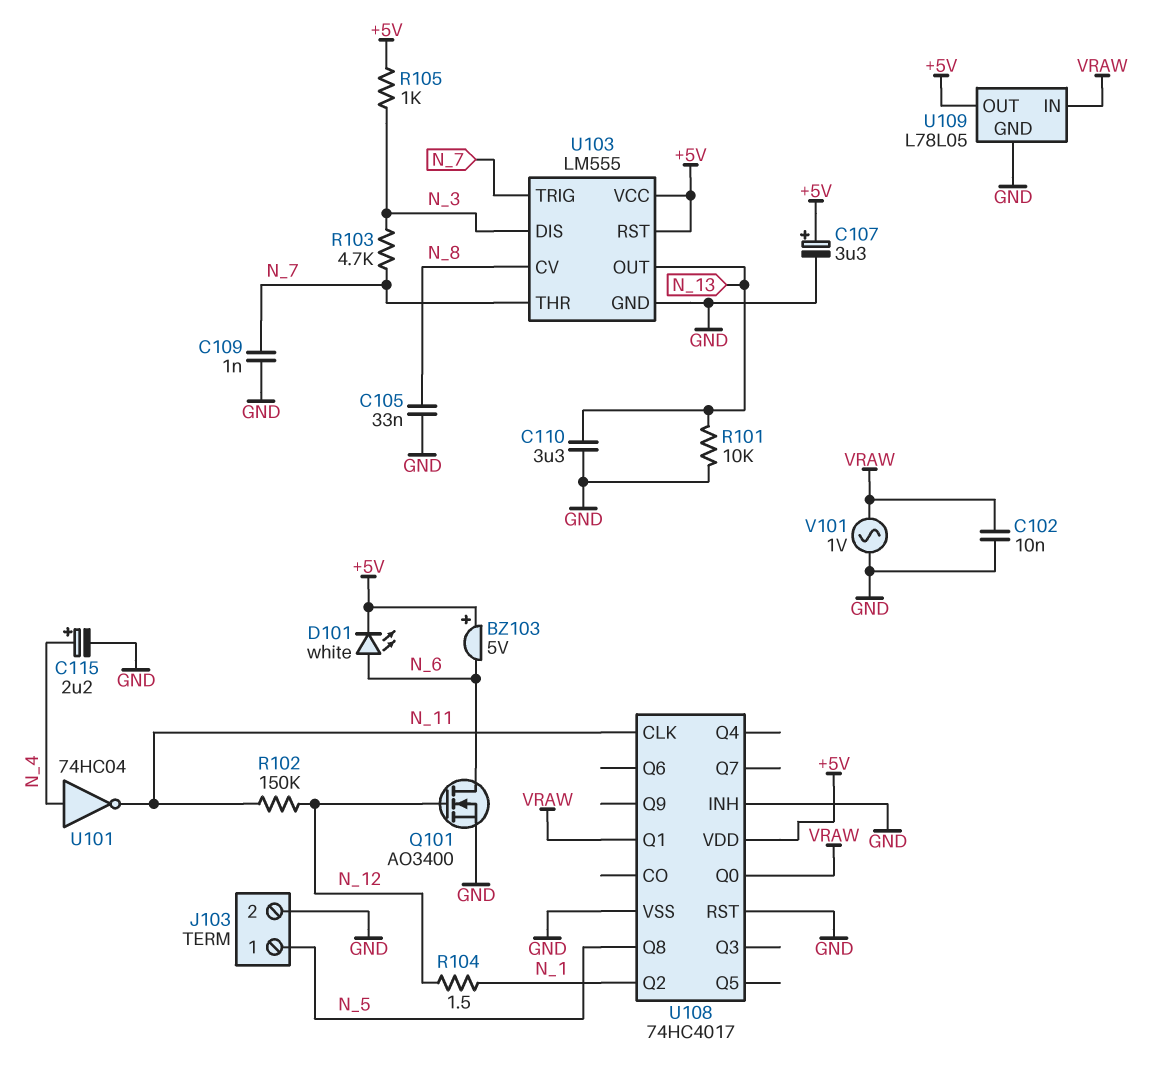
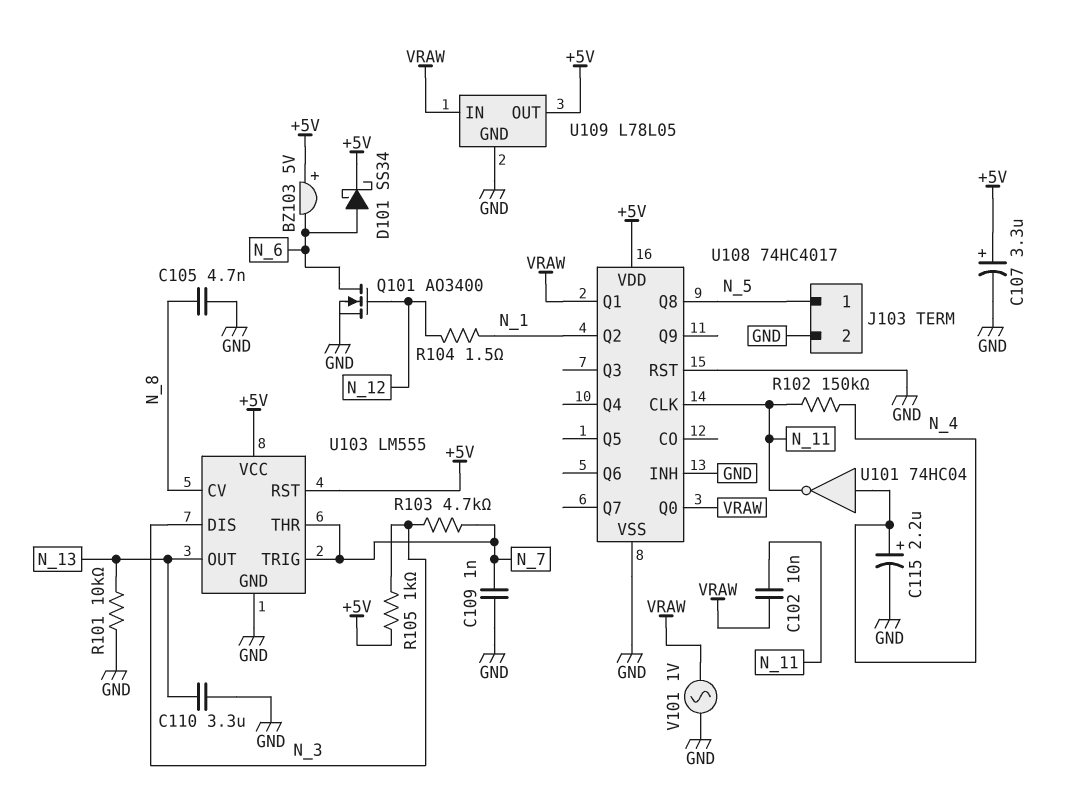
C102: 10nF (GND, VRAW) -> 10nF (N_11, VRAW)
C105: 33nF (GND, N_8) -> 4.7nF (GND, N_8)
D101: LED white (A N_6, K +5V) -> schottky SS34 (A N_6, K +5V)
R102: 150k (N_11, N_12) -> 150k (N_4, N_11)

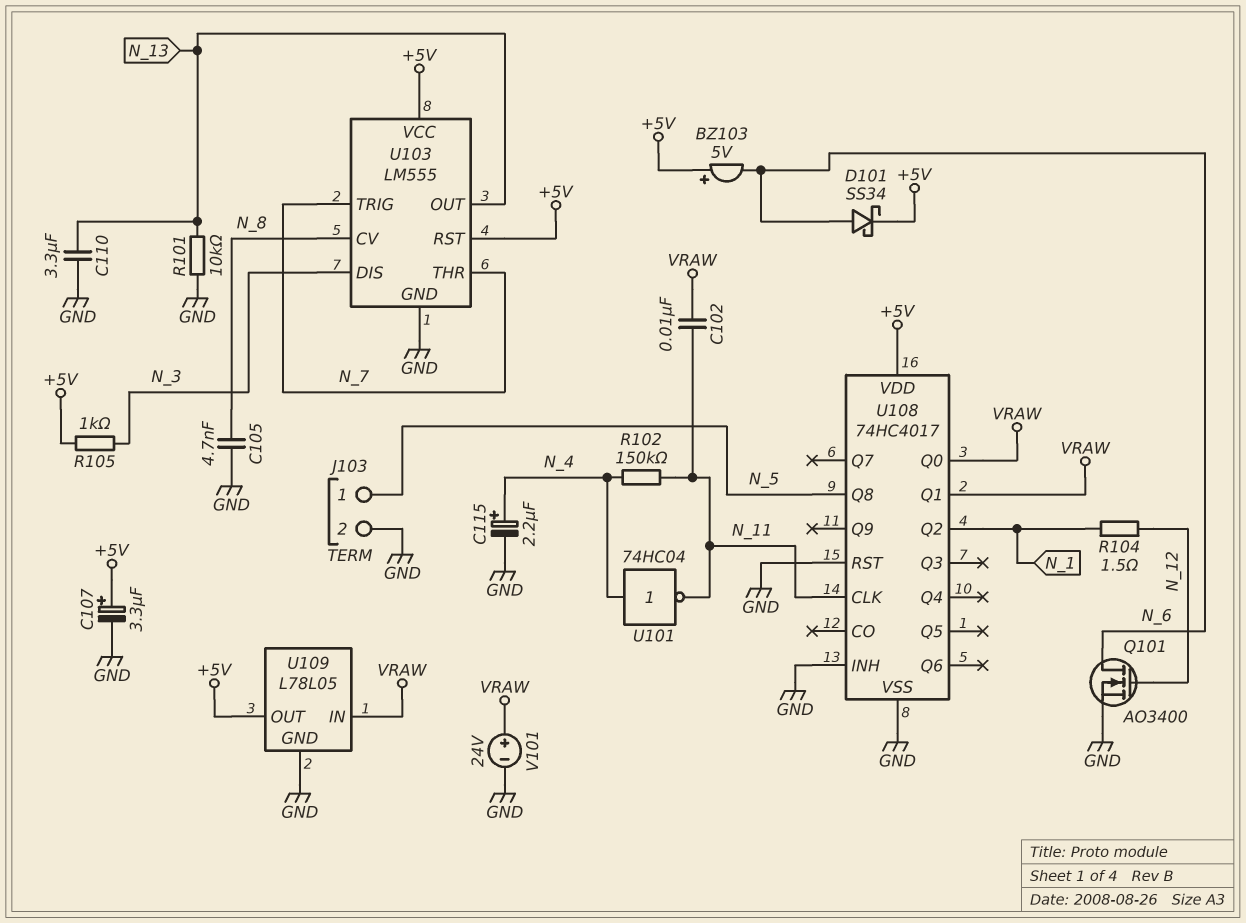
C109: 1nF (GND, N_7) -> none
R103: 4.7k (N_3, N_7) -> none
V101: AC 1V (GND, VRAW) -> 24V (plus VRAW, minus GND)

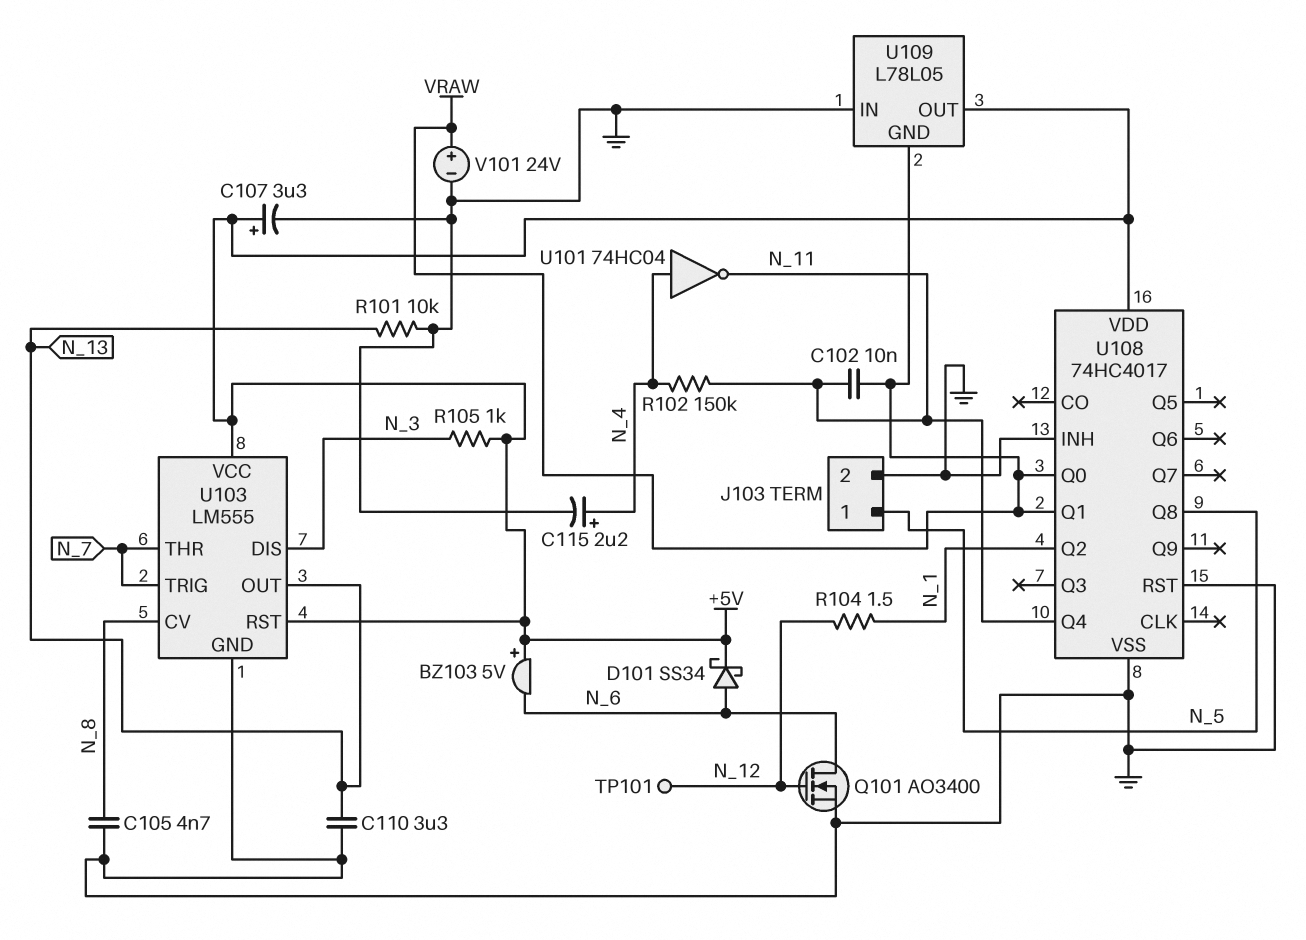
TP101: none -> test point (N_12)
U108 pin CLK: N_11 -> none
U108 pin Q4: none -> N_11
U109 pin GND: GND -> VRAW
U109 pin IN: VRAW -> GND

